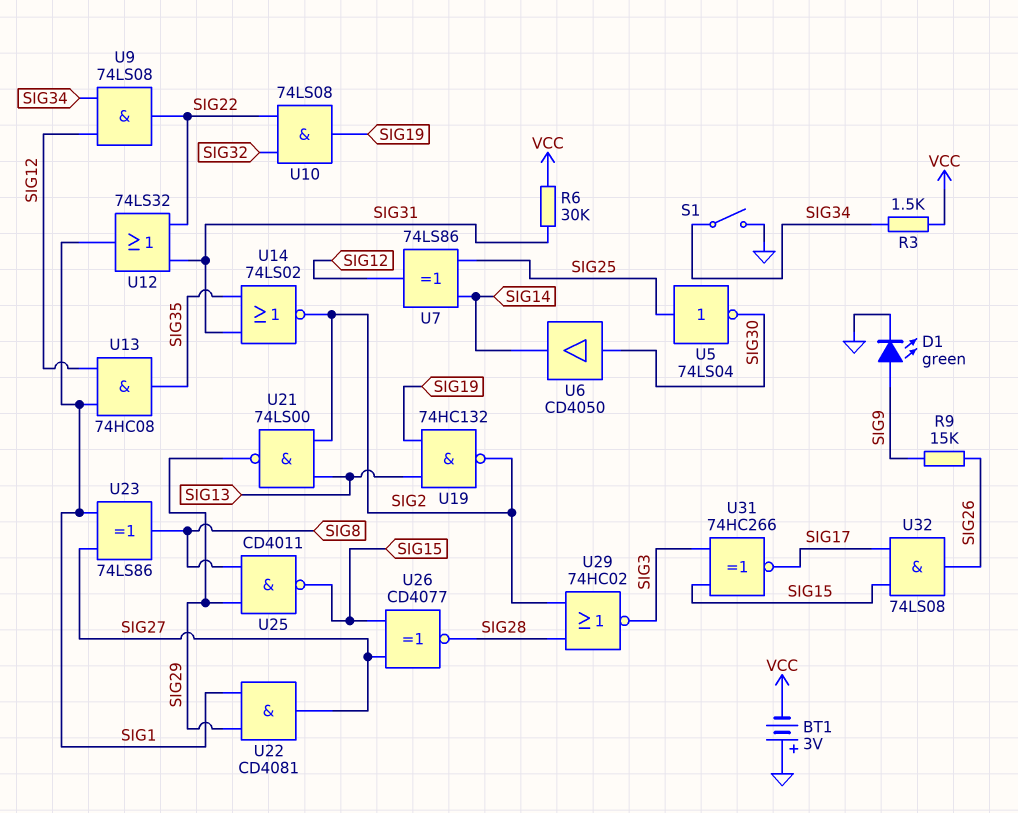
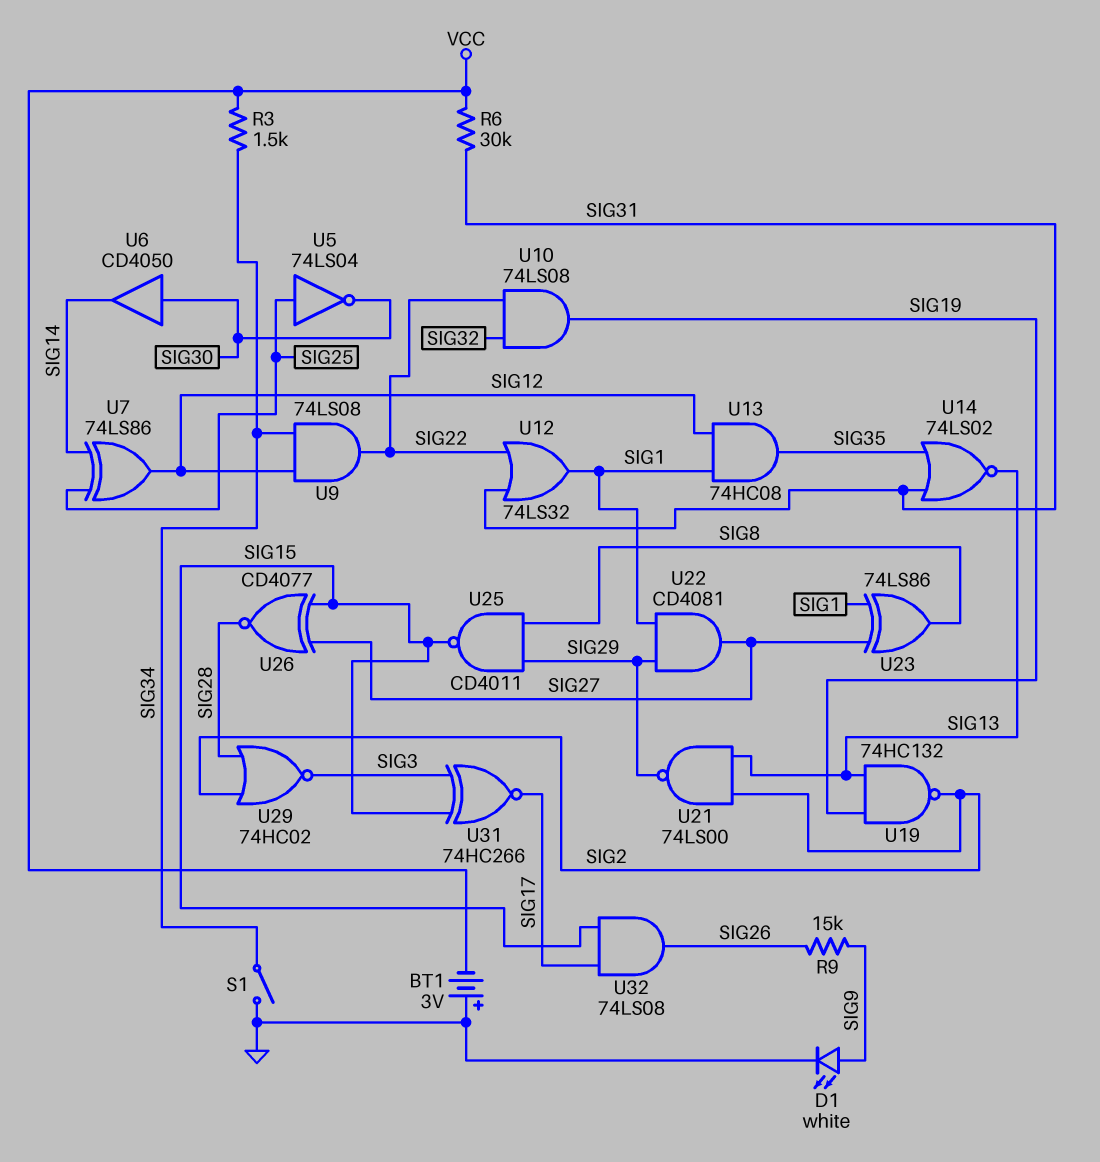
D1: LED green (A SIG9, K GND) -> LED white (A SIG9, K GND)
U14: NOR 74LS02 (in SIG31, in SIG35, out SIG2) -> NOR 74LS02 (in SIG31, in SIG35, out SIG13)

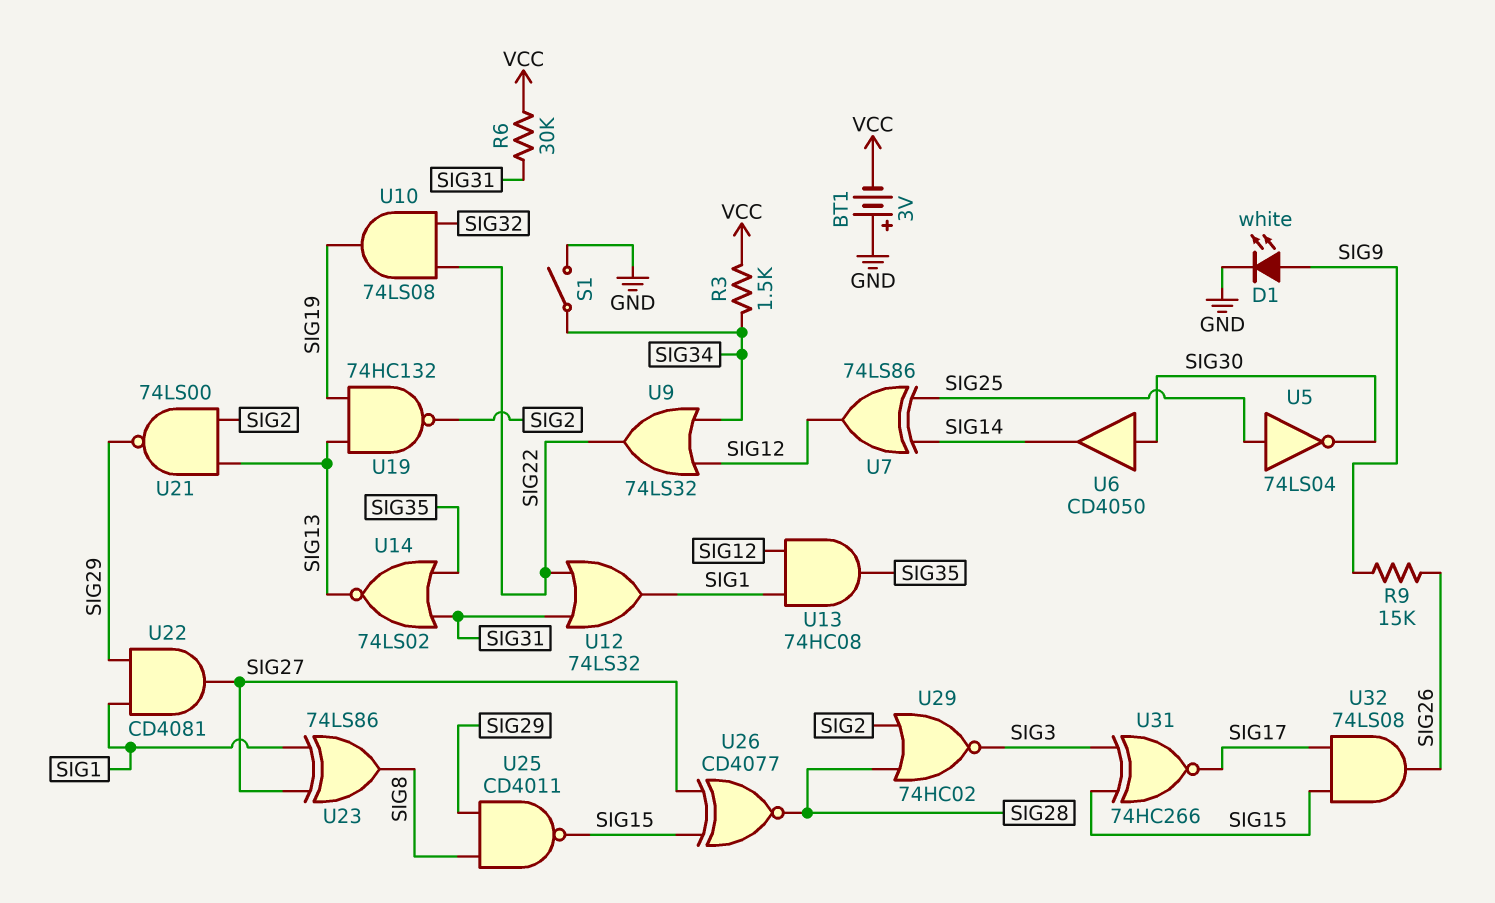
U9: AND 74LS08 (in SIG12, in SIG34, out SIG22) -> OR 74LS32 (in SIG12, in SIG34, out SIG22)

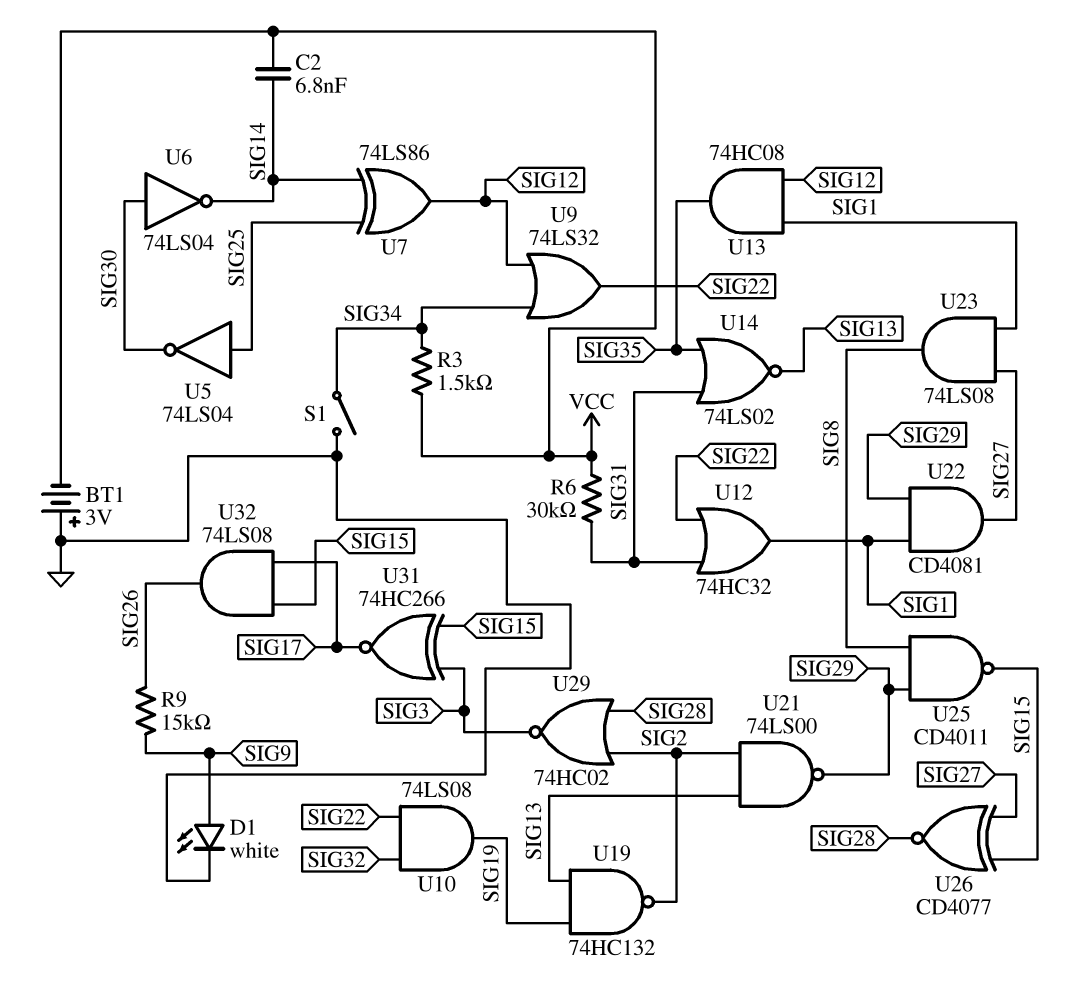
C2: none -> 6.8nF (SIG14, VCC)
U6: buffer CD4050 (in SIG30, out SIG14) -> NOT 74LS04 (in SIG30, out SIG14)
U12: OR 74LS32 (in SIG22, in SIG31, out SIG1) -> OR 74HC32 (in SIG22, in SIG31, out SIG1)
U23: XOR 74LS86 (in SIG1, in SIG27, out SIG8) -> AND 74LS08 (in SIG1, in SIG27, out SIG8)

